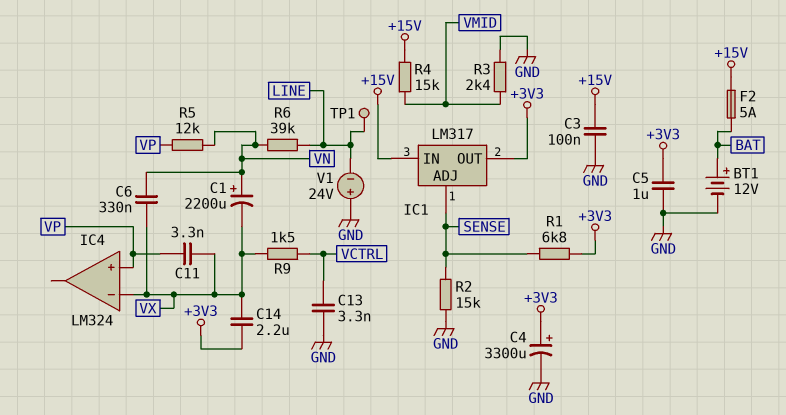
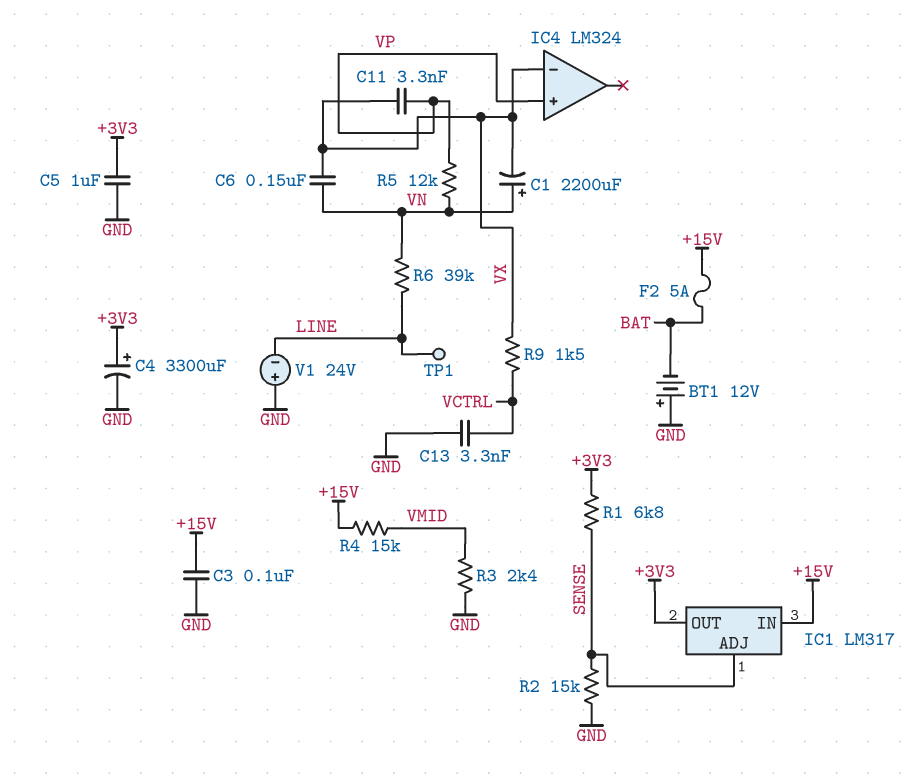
BT1: 12V (plus BAT, minus GND) -> 12V (plus GND, minus BAT)
C6: 330nF (VN, VX) -> 150nF (VN, VX)
C14: 2.2uF (+3V3, VX) -> none

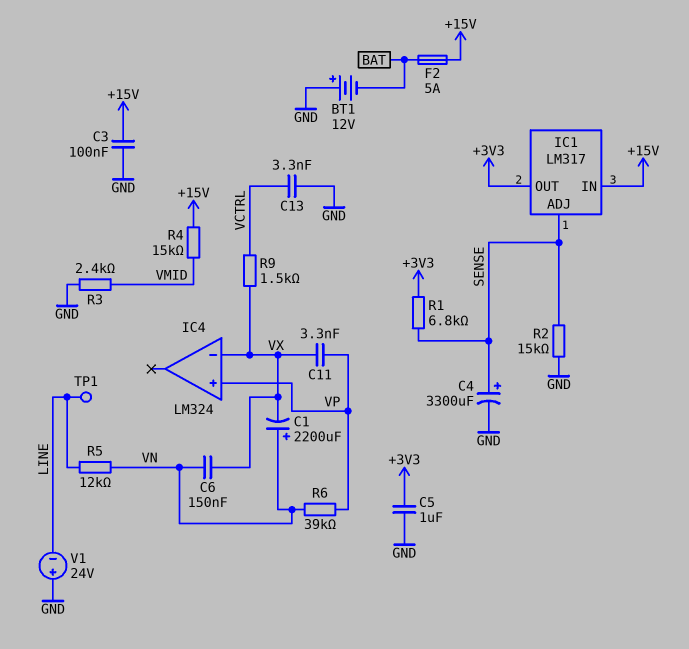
C4: 3300uF (plus +3V3, minus GND) -> 3300uF (plus SENSE, minus GND)
R5: 12k (VN, VP) -> 12k (LINE, VN)
R6: 39k (LINE, VN) -> 39k (VN, VP)

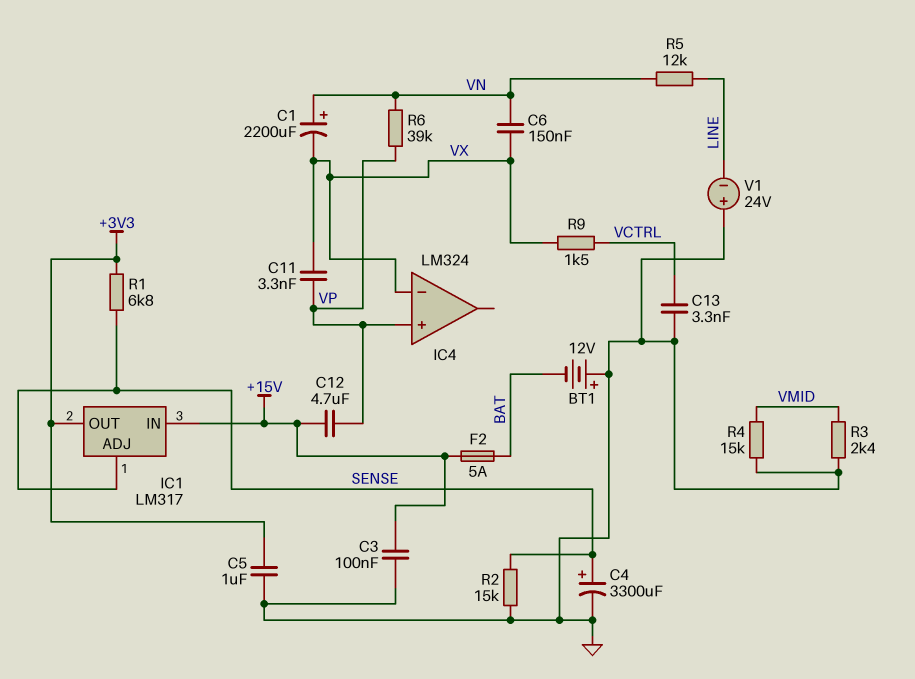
C12: none -> 4.7uF (+15V, VP)
R4: 15k (+15V, VMID) -> 15k (GND, VMID)
TP1: test point (LINE) -> none

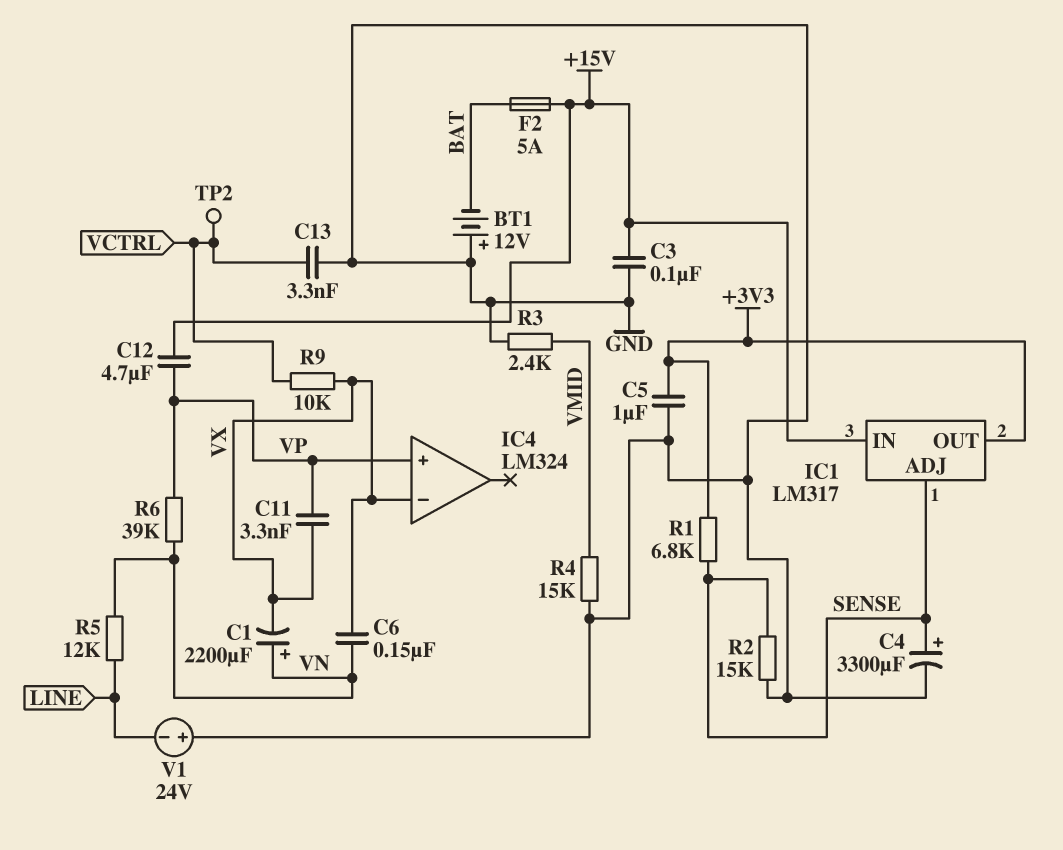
R9: 1.5k (VCTRL, VX) -> 10k (VCTRL, VX)
TP2: none -> test point (VCTRL)

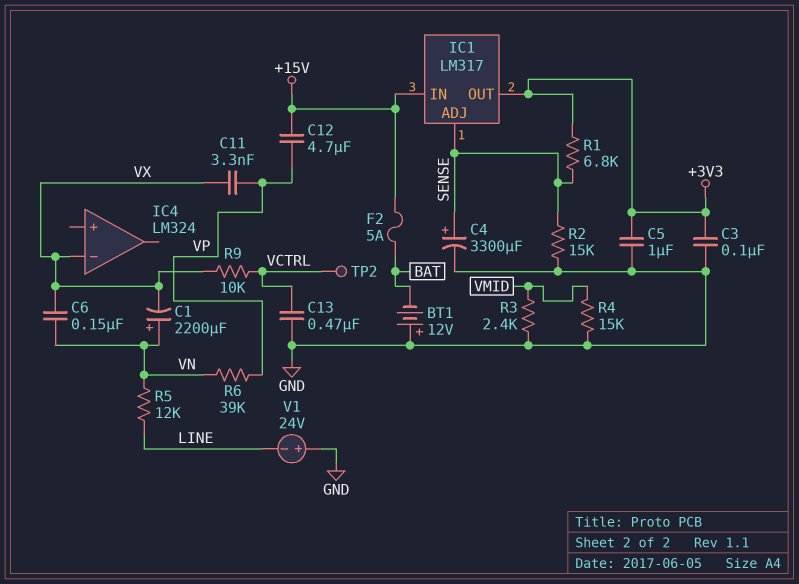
C3: 100nF (+15V, GND) -> 100nF (+3V3, GND)
C13: 3.3nF (GND, VCTRL) -> 470nF (GND, VCTRL)
IC4 pin in+: VP -> none

